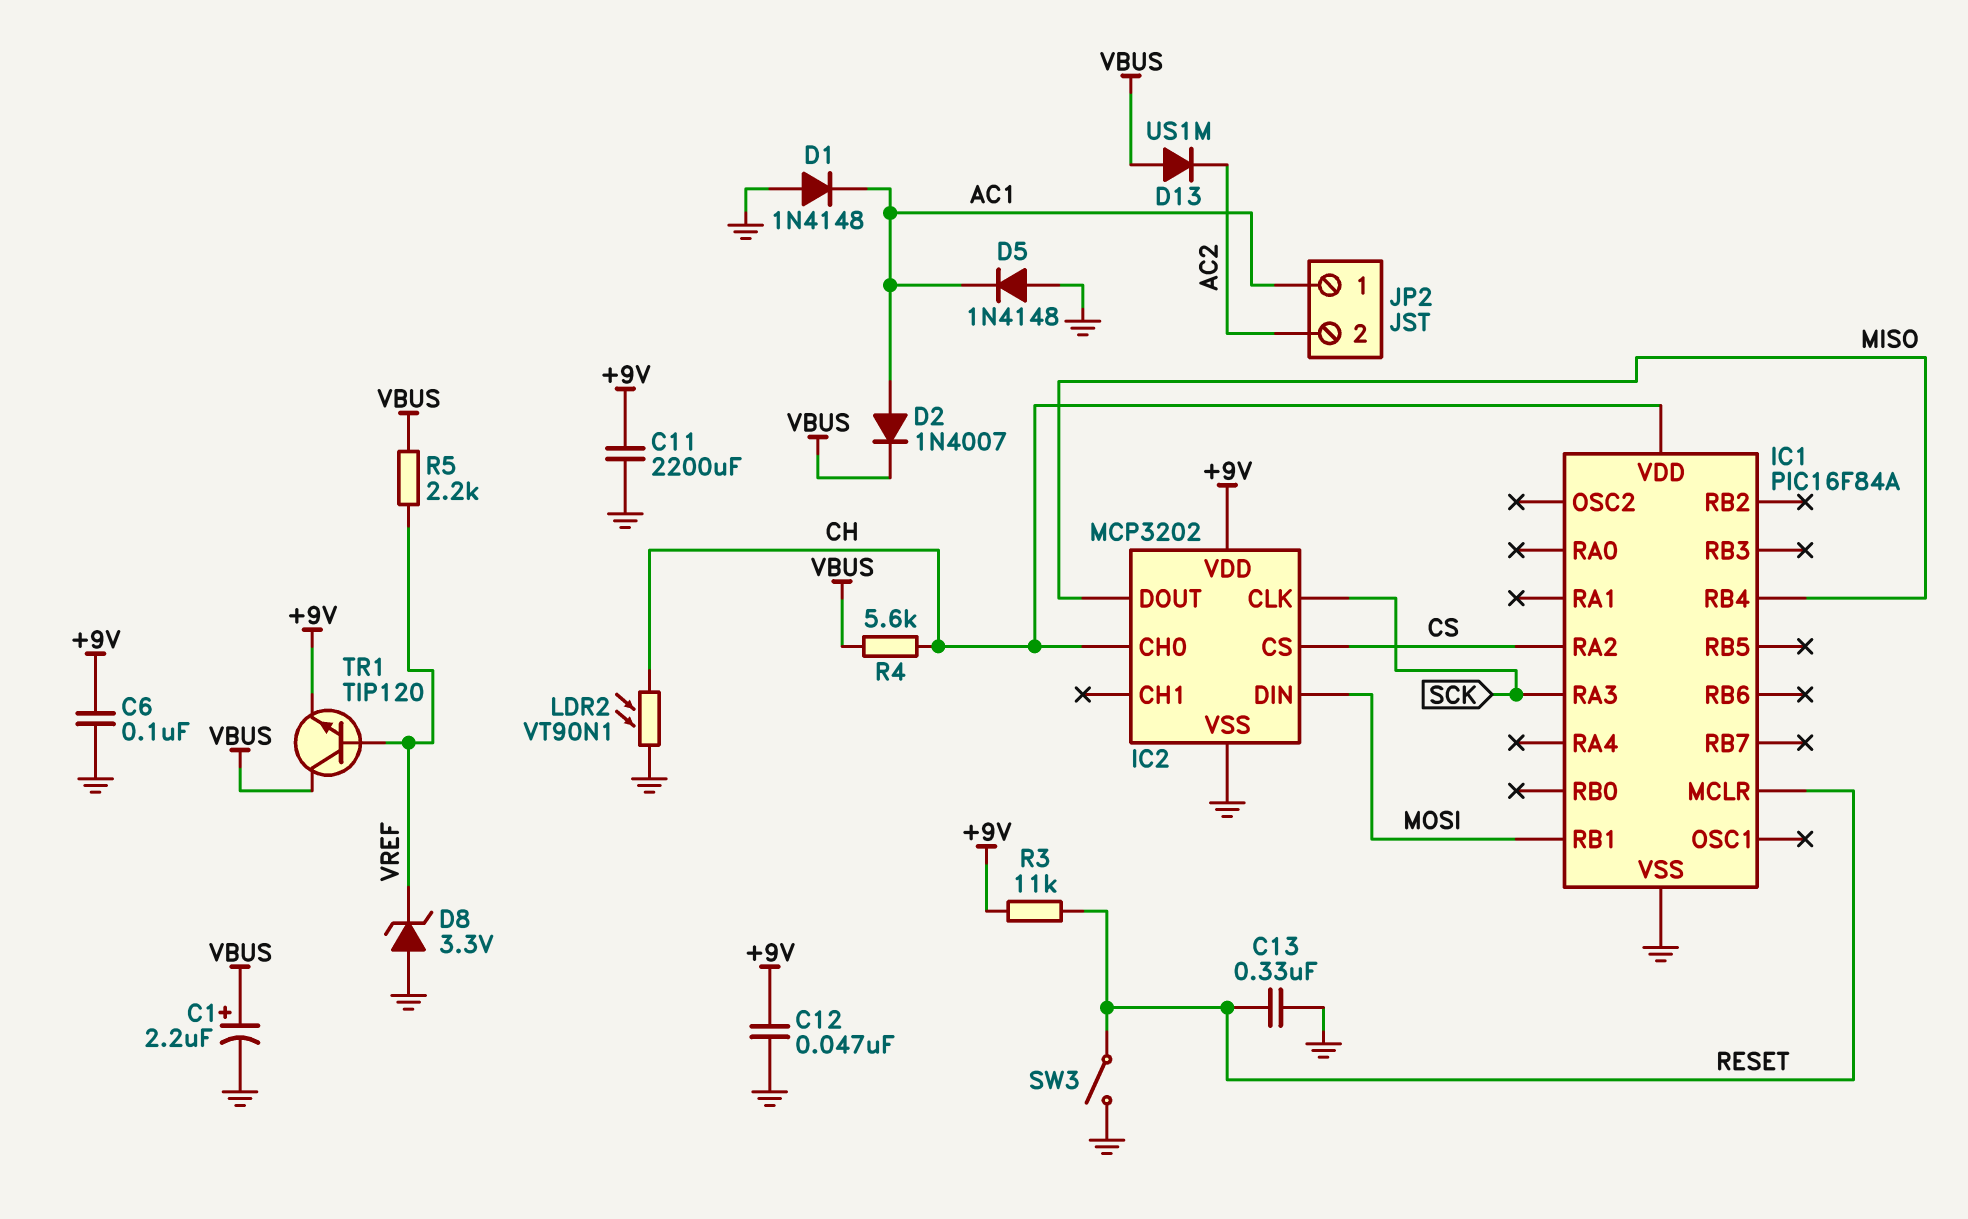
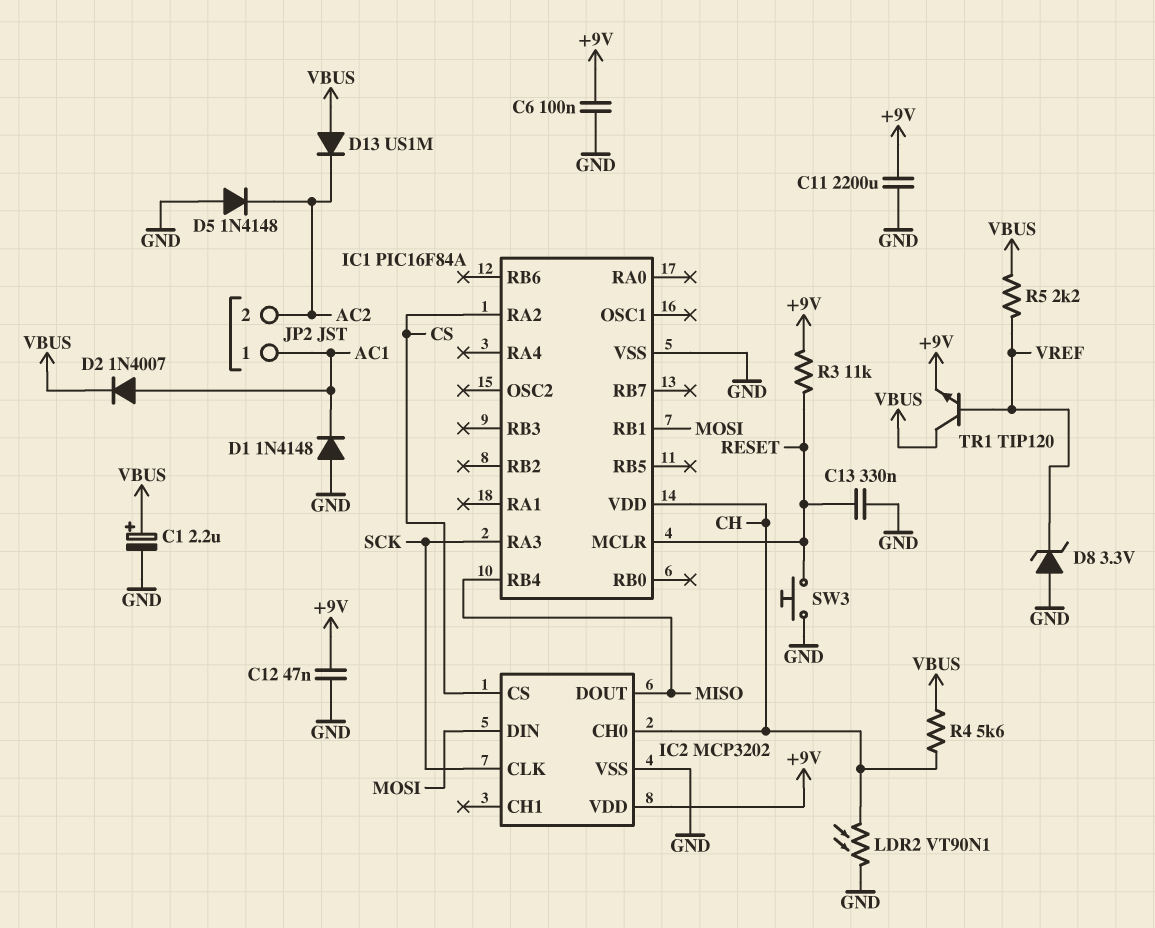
D5: diode 1N4148 (A GND, K AC1) -> diode 1N4148 (A GND, K AC2)
SW3: switch (GND, RESET) -> button (GND, RESET)

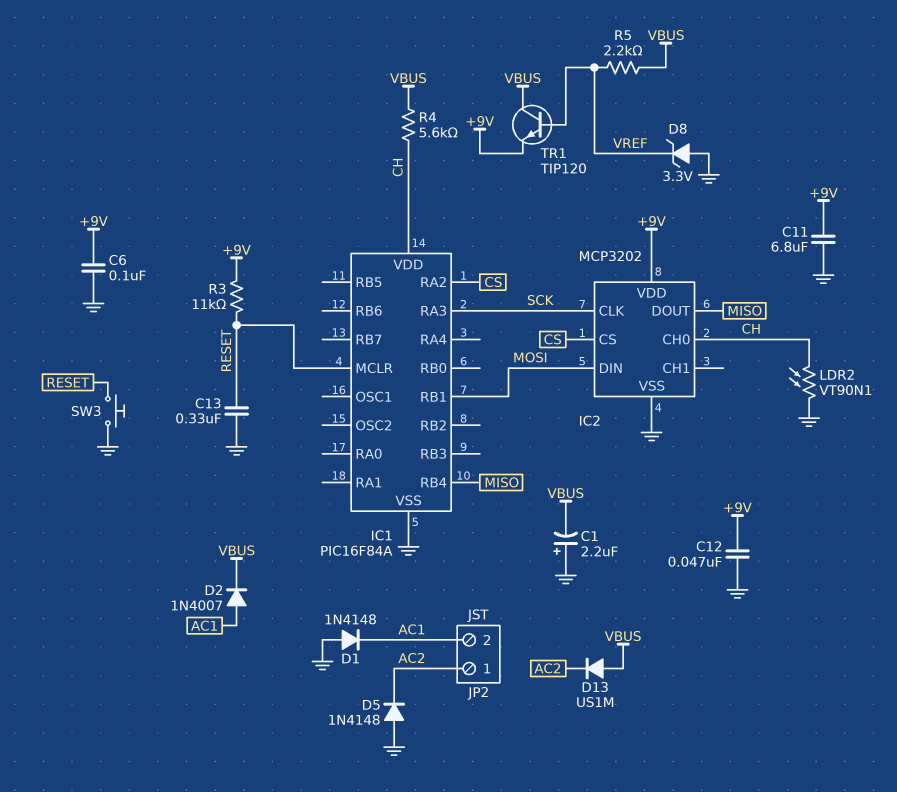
C1: 2.2uF (plus VBUS, minus GND) -> 2.2uF (plus GND, minus VBUS)
C11: 2200uF (+9V, GND) -> 6.8uF (+9V, GND)
JP2 pin 1: AC1 -> AC2
JP2 pin 2: AC2 -> AC1

